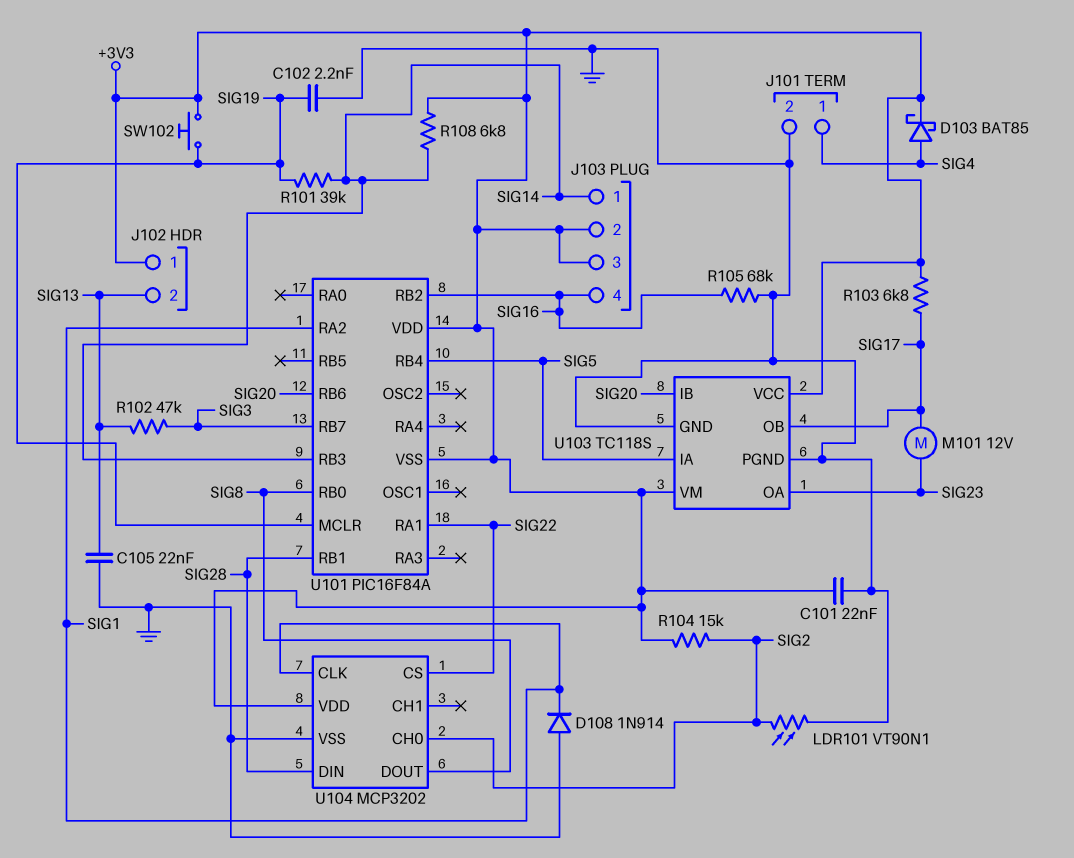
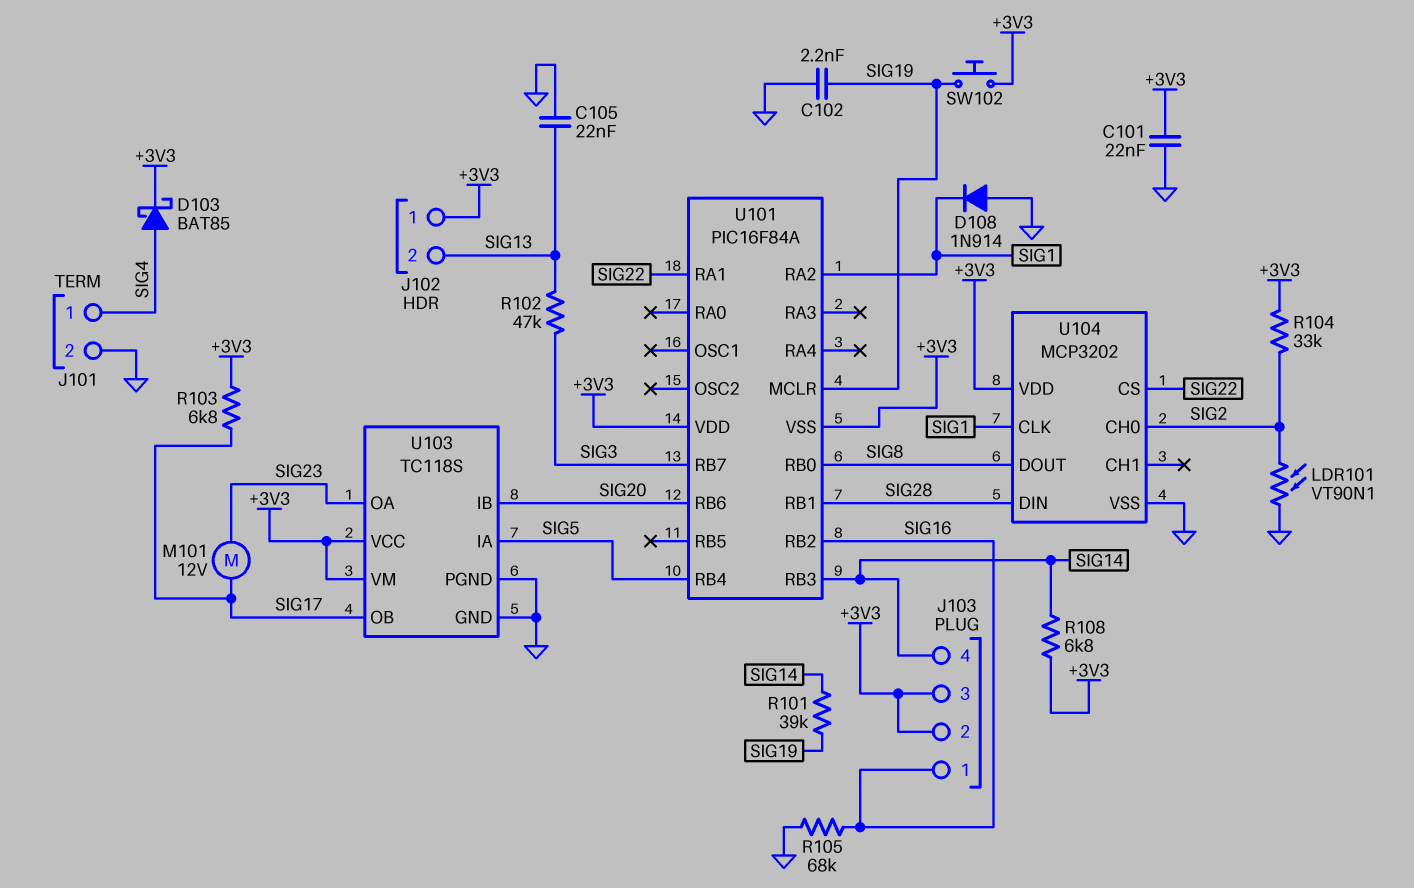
J103 pin 1: SIG14 -> SIG16
J103 pin 4: SIG16 -> SIG14
R104: 15k (+3V3, SIG2) -> 33k (+3V3, SIG2)

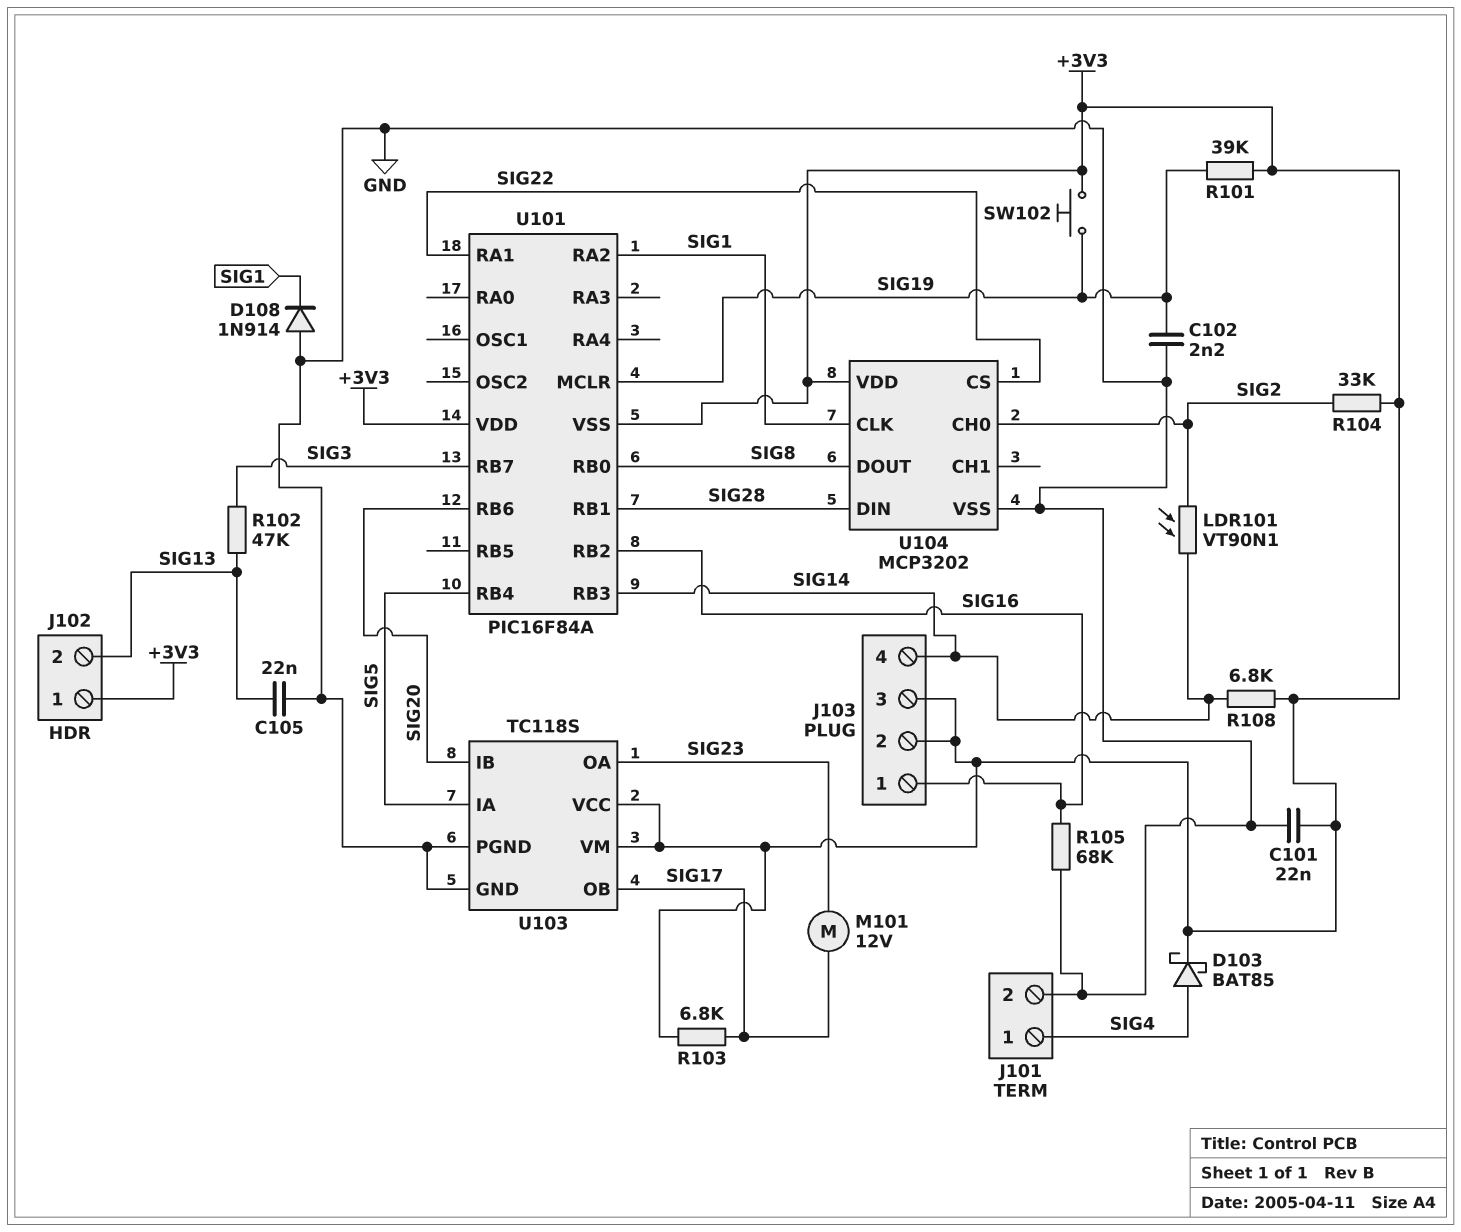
LDR101: VT90N1 (GND, SIG2) -> VT90N1 (SIG2, SIG14)
R101: 39k (SIG14, SIG19) -> 39k (+3V3, SIG19)

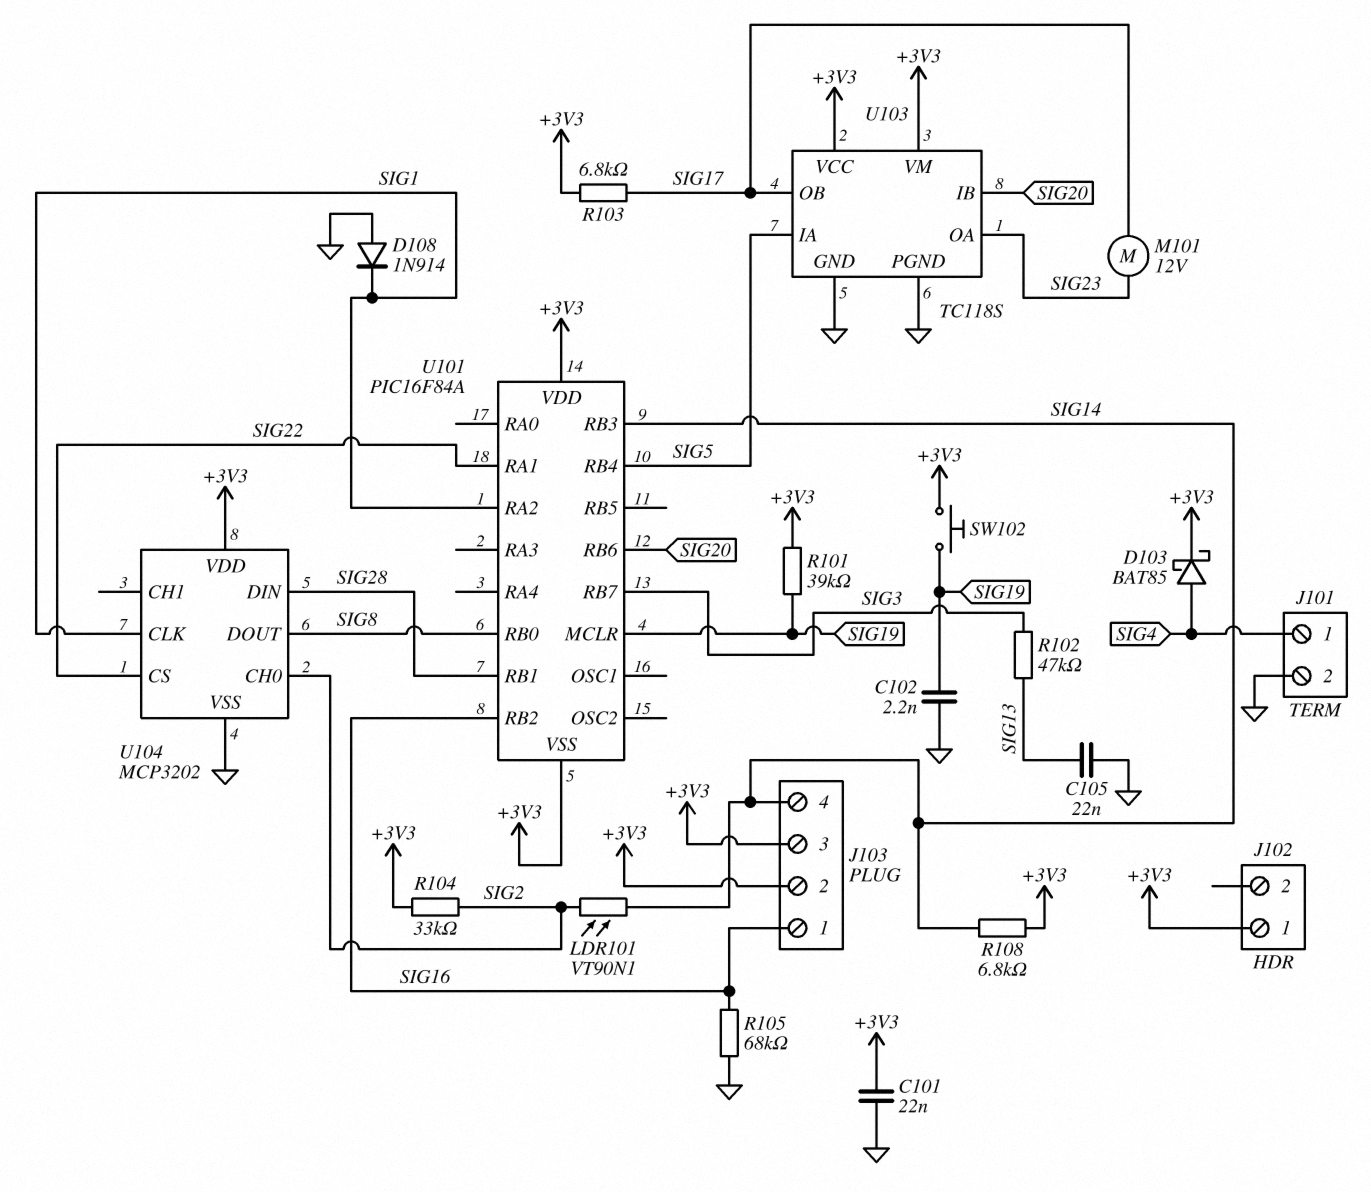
J102 pin 2: SIG13 -> none

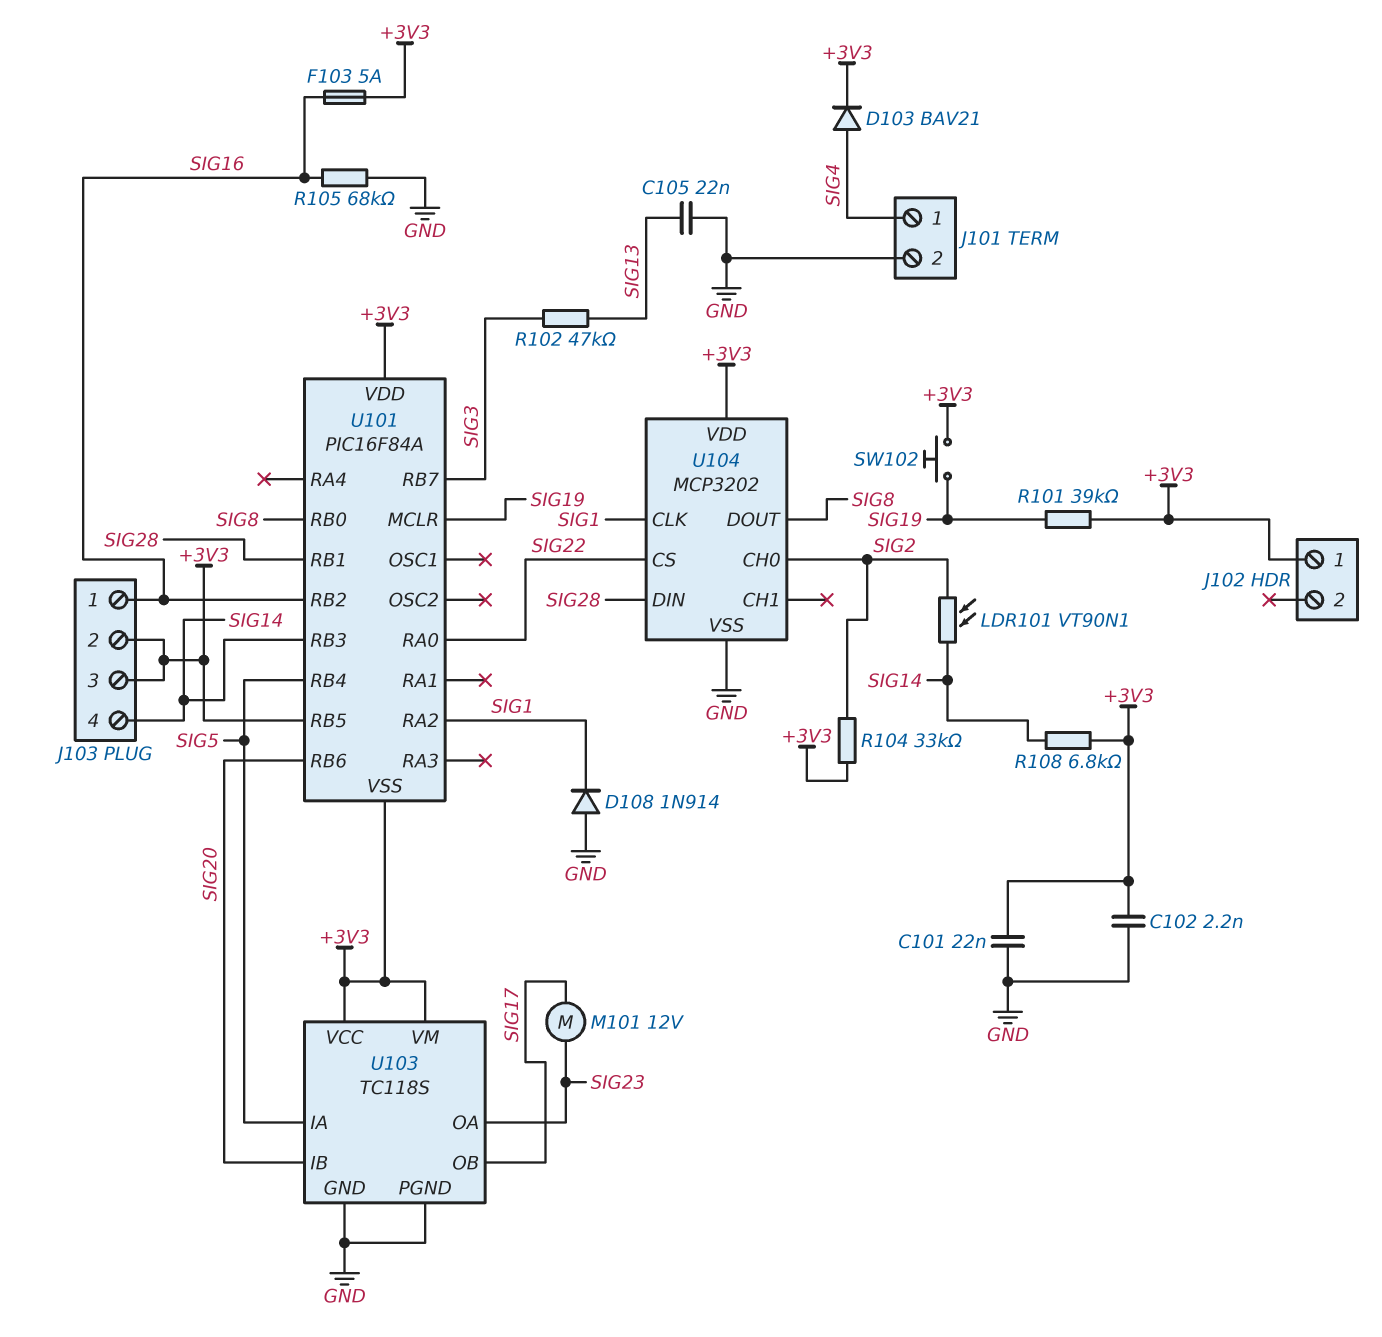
C102: 2.2nF (GND, SIG19) -> 2.2nF (+3V3, GND)
D103: schottky BAT85 (A SIG4, K +3V3) -> diode BAV21 (A SIG4, K +3V3)
F103: none -> 5A (+3V3, SIG16)
R103: 6.8k (+3V3, SIG17) -> none
U101 pin RA0: none -> SIG22
U101 pin RA1: SIG22 -> none
U101 pin RB5: none -> +3V3

